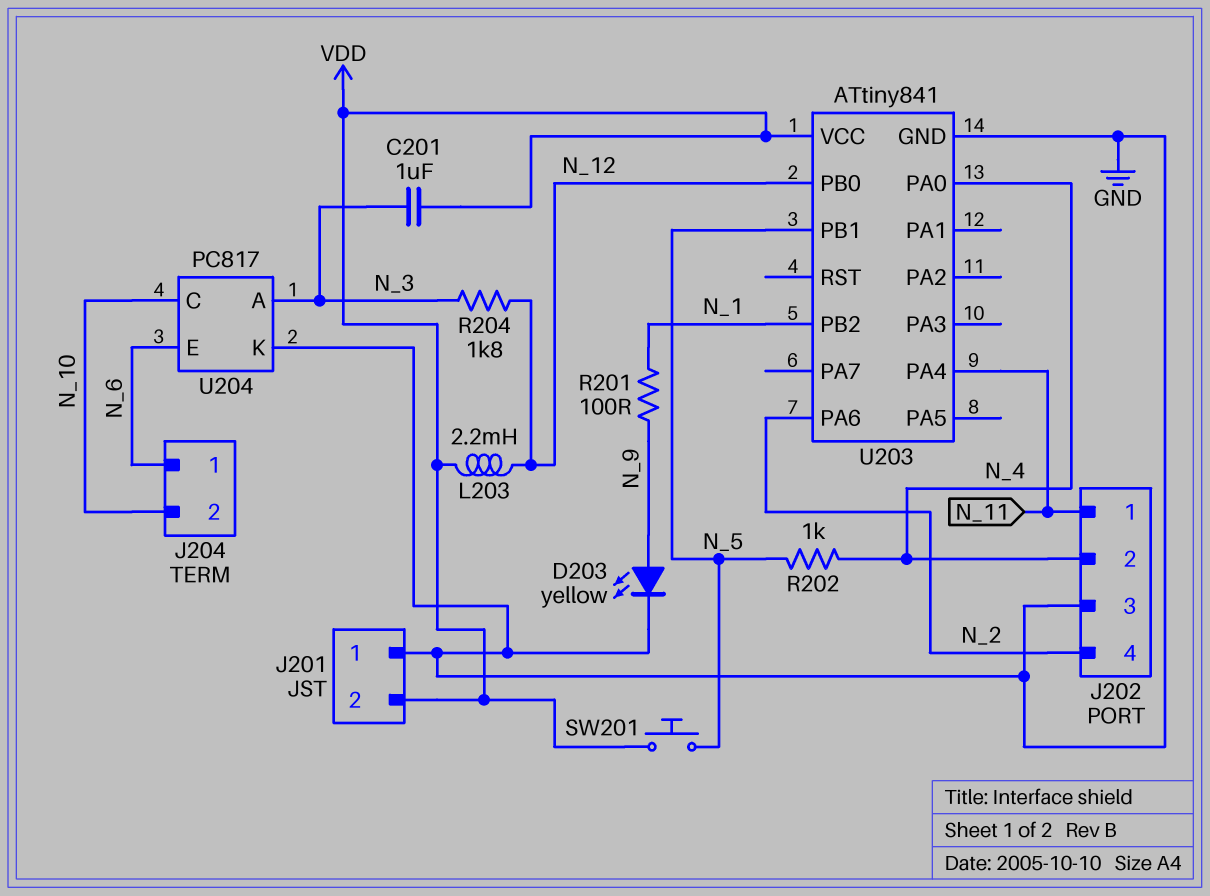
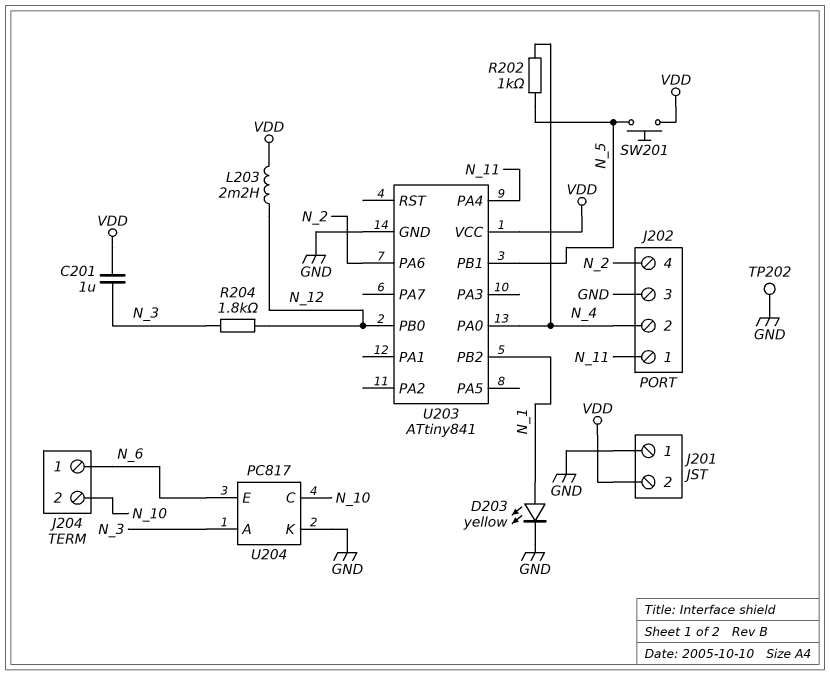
D203: LED yellow (A N_9, K GND) -> LED yellow (A N_1, K GND)
R201: 100 (N_1, N_9) -> none
TP202: none -> test point (GND)

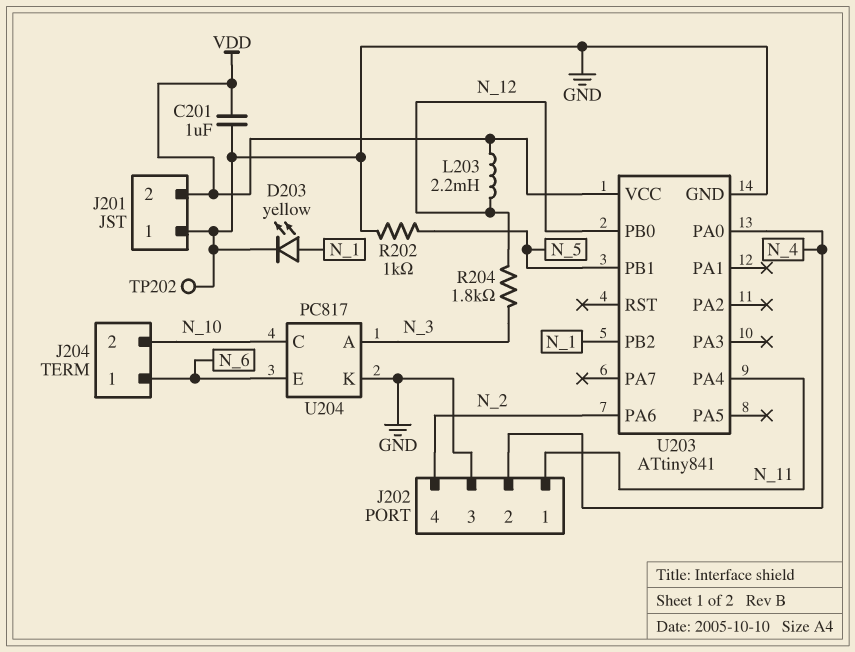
C201: 1uF (N_3, VDD) -> 1uF (GND, VDD)
R202: 1k (N_4, N_5) -> 1k (GND, N_5)
SW201: button (N_5, VDD) -> none

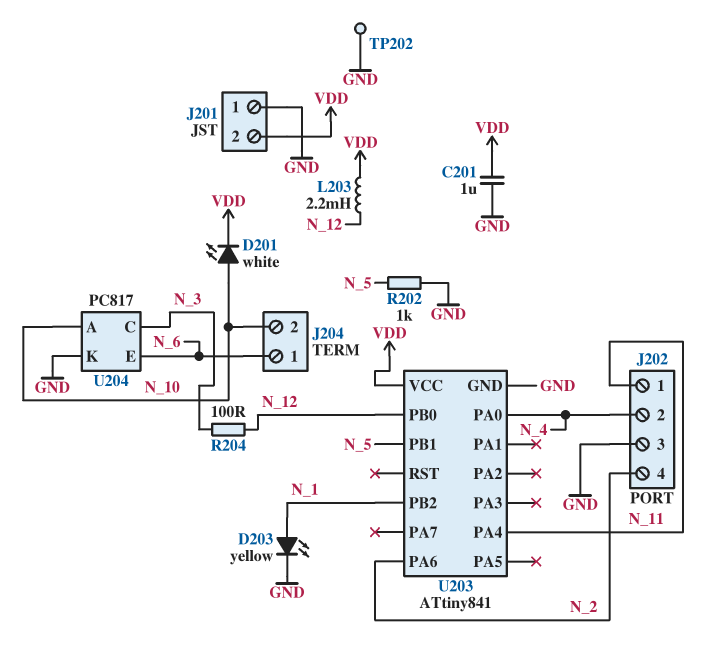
D201: none -> LED white (A N_10, K VDD)
R204: 1.8k (N_3, N_12) -> 100 (N_3, N_12)
U204 pin A: N_3 -> N_10
U204 pin C: N_10 -> N_3

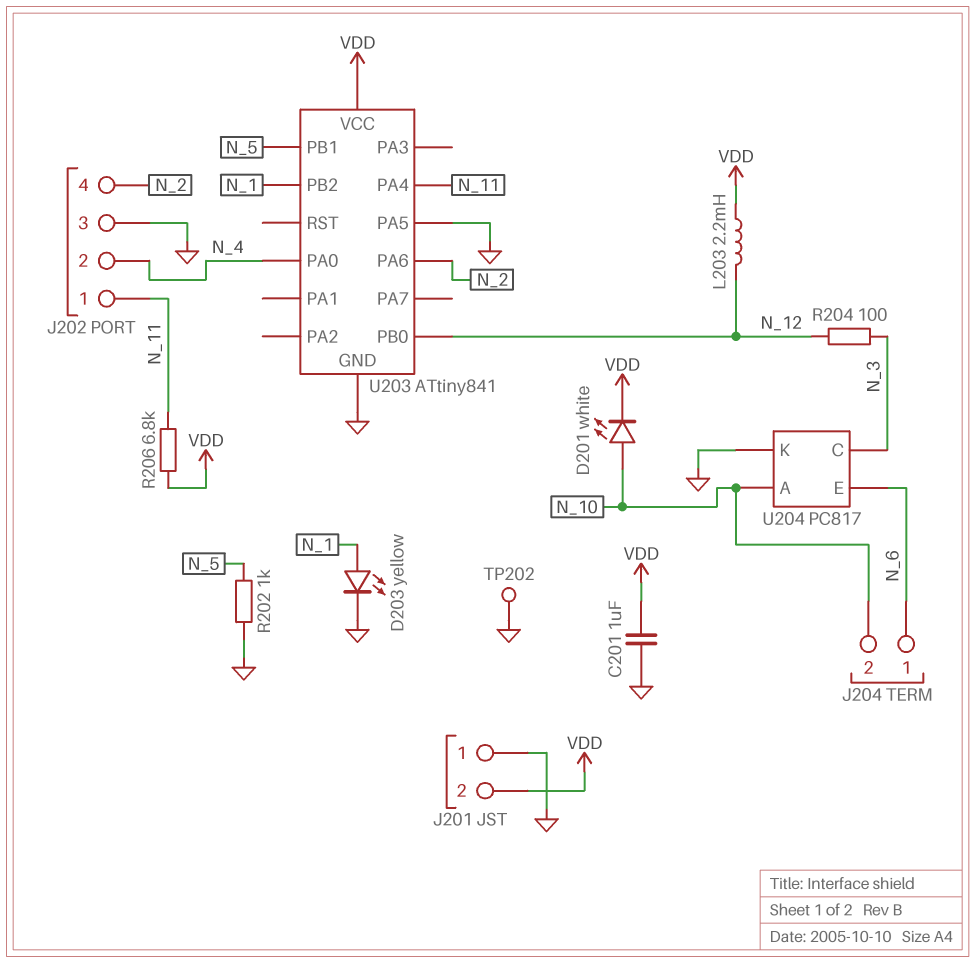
R206: none -> 6.8k (N_11, VDD)
U203 pin PA5: none -> GND

